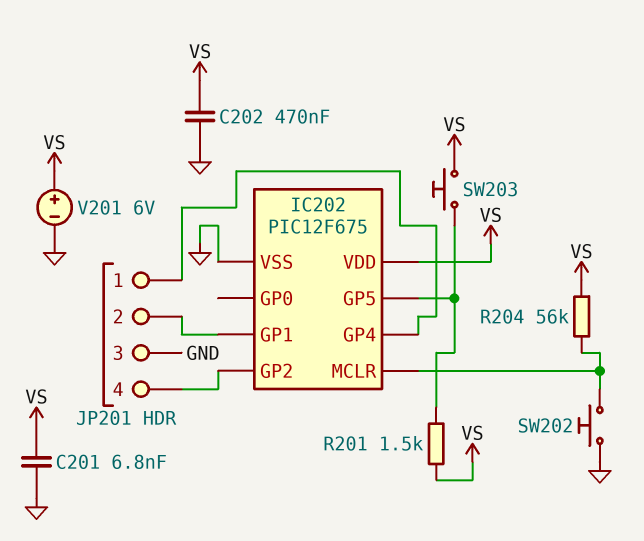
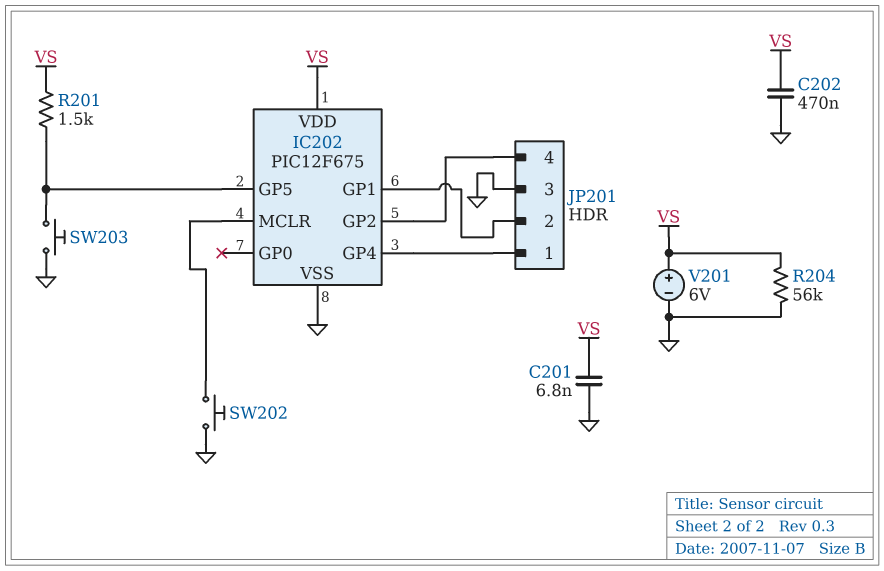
R204: 56k (IC202/MCLR, VS) -> 56k (GND, VS)
SW203: button (IC202/GP5, VS) -> button (GND, IC202/GP5)

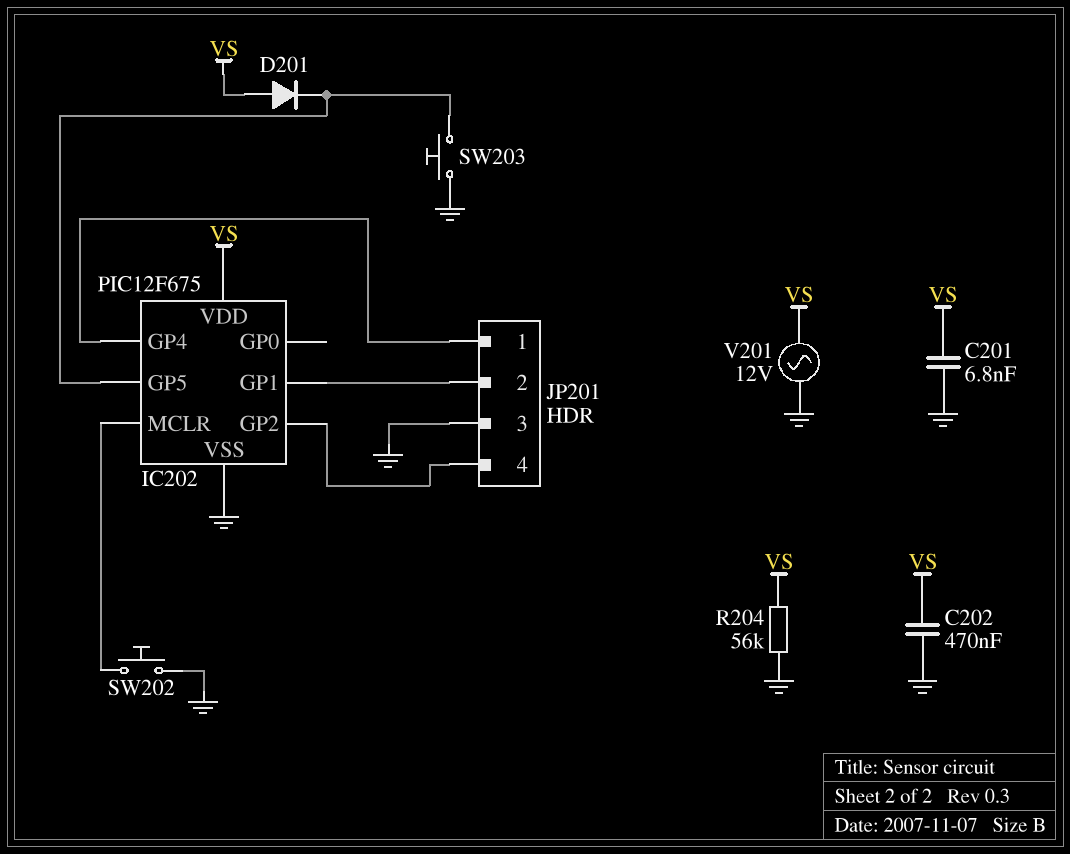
D201: none -> diode (A VS, K IC202/GP5)
R201: 1.5k (IC202/GP5, VS) -> none
V201: 6V (plus VS, minus GND) -> AC 12V (GND, VS)

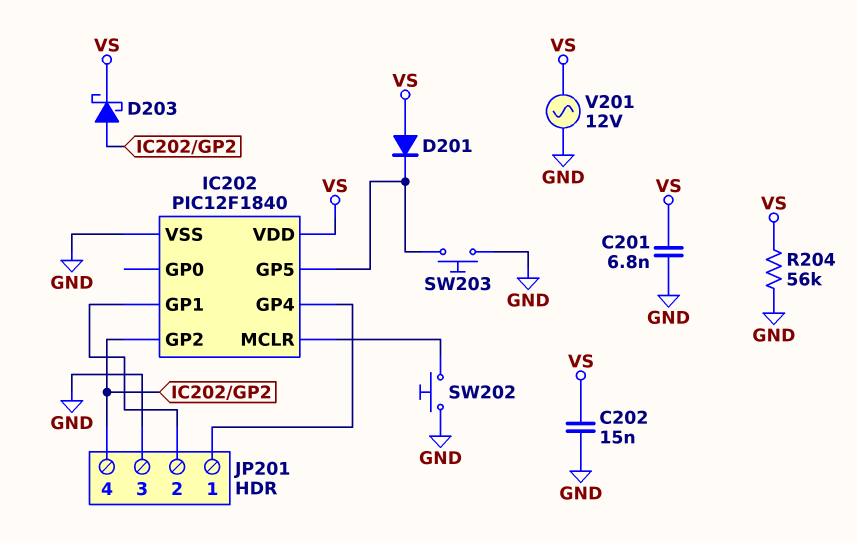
C202: 470nF (GND, VS) -> 15nF (GND, VS)
D203: none -> schottky (A IC202/GP2, K VS)
IC202: PIC12F675 -> PIC12F1840

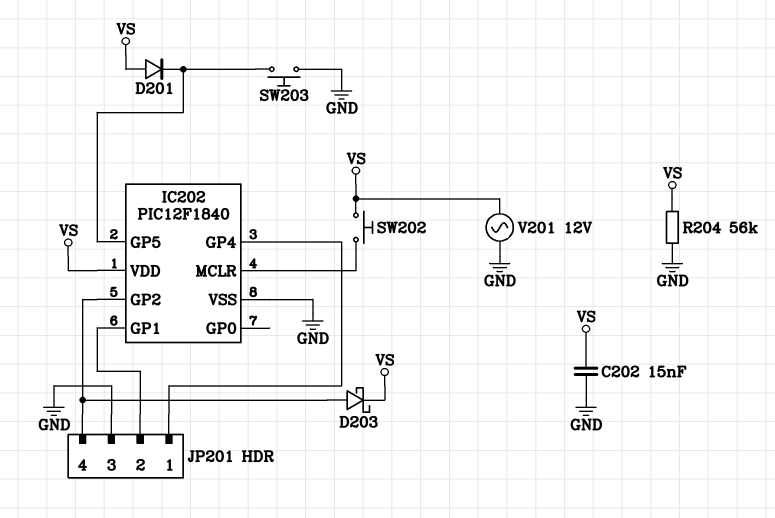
C201: 6.8nF (GND, VS) -> none
SW202: button (GND, IC202/MCLR) -> button (IC202/MCLR, VS)

